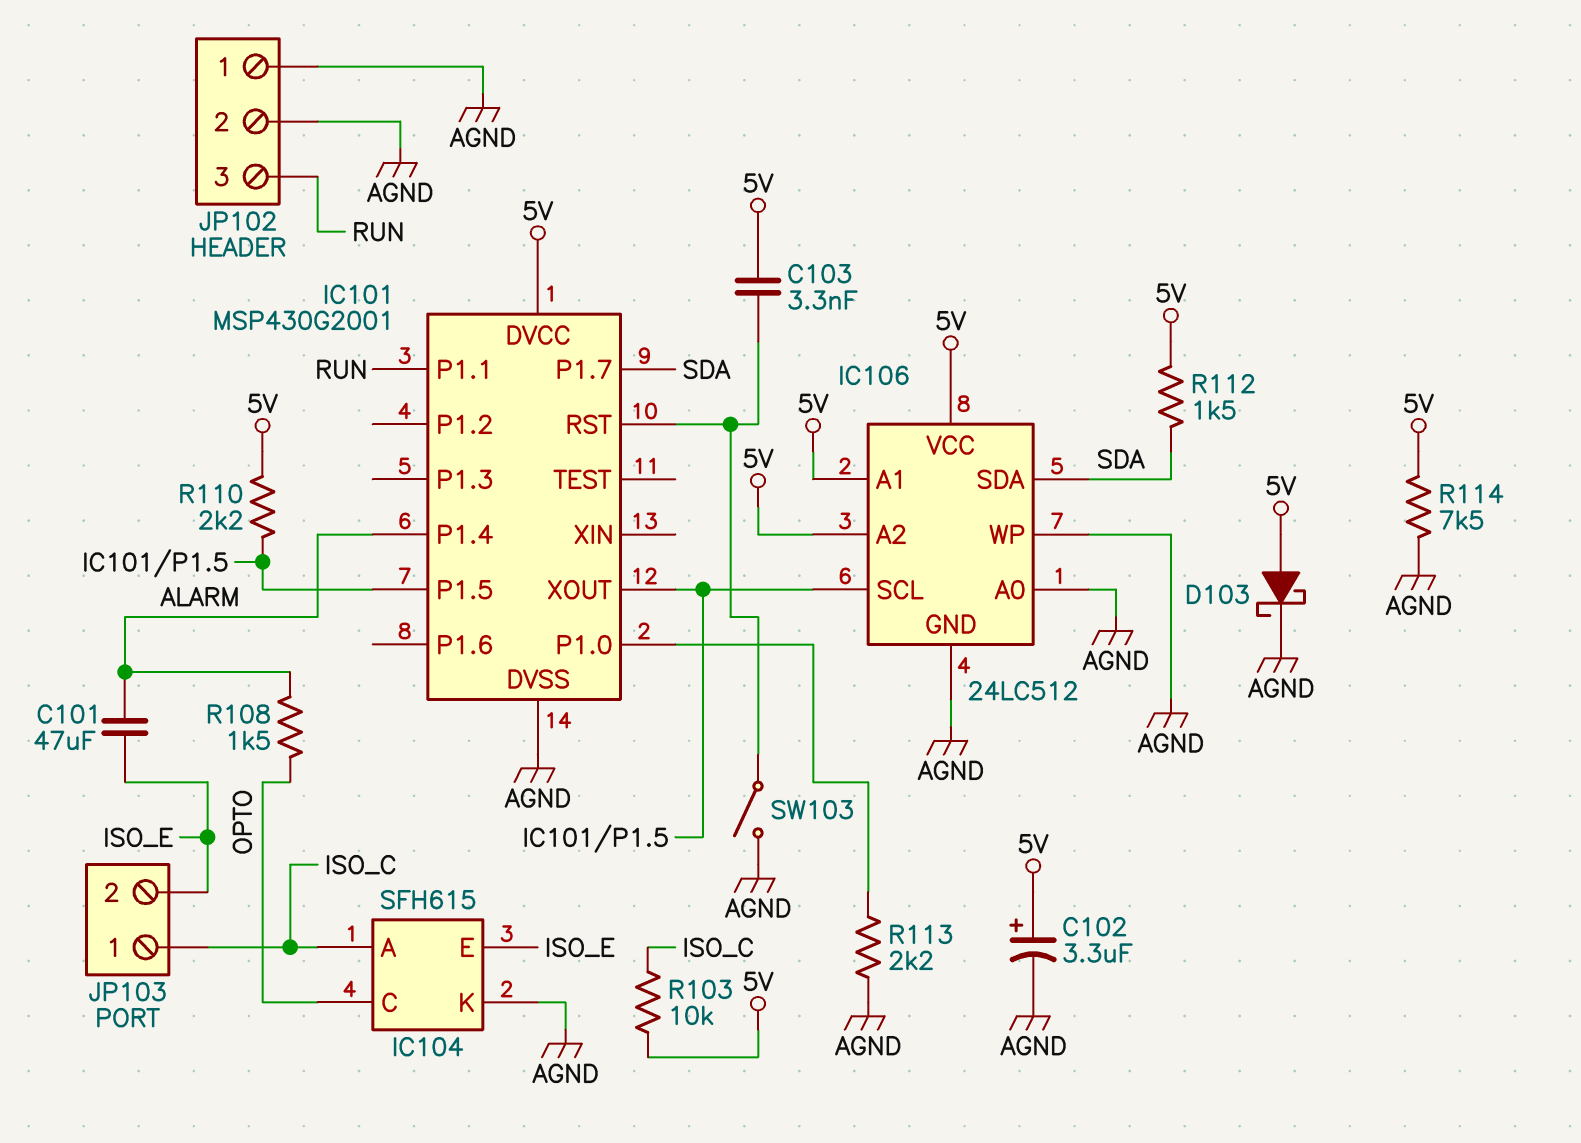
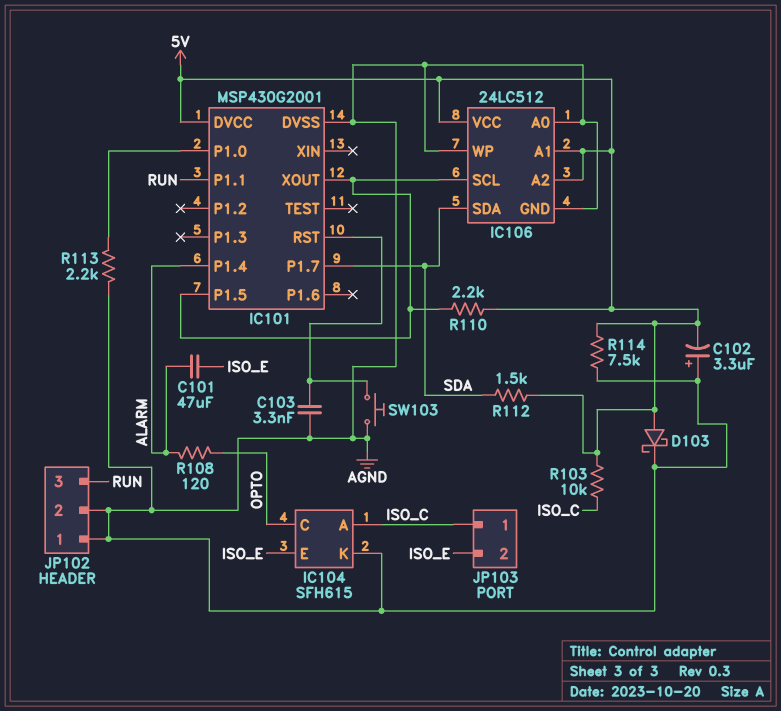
C102: 3.3uF (plus 5V, minus AGND) -> 3.3uF (plus AGND, minus 5V)
C103: 3.3nF (5V, IC101/RST) -> 3.3nF (AGND, IC101/RST)
R108: 1.5k (ALARM, OPTO) -> 120 (ALARM, OPTO)
SW103: switch (AGND, IC101/RST) -> button (AGND, IC101/RST)

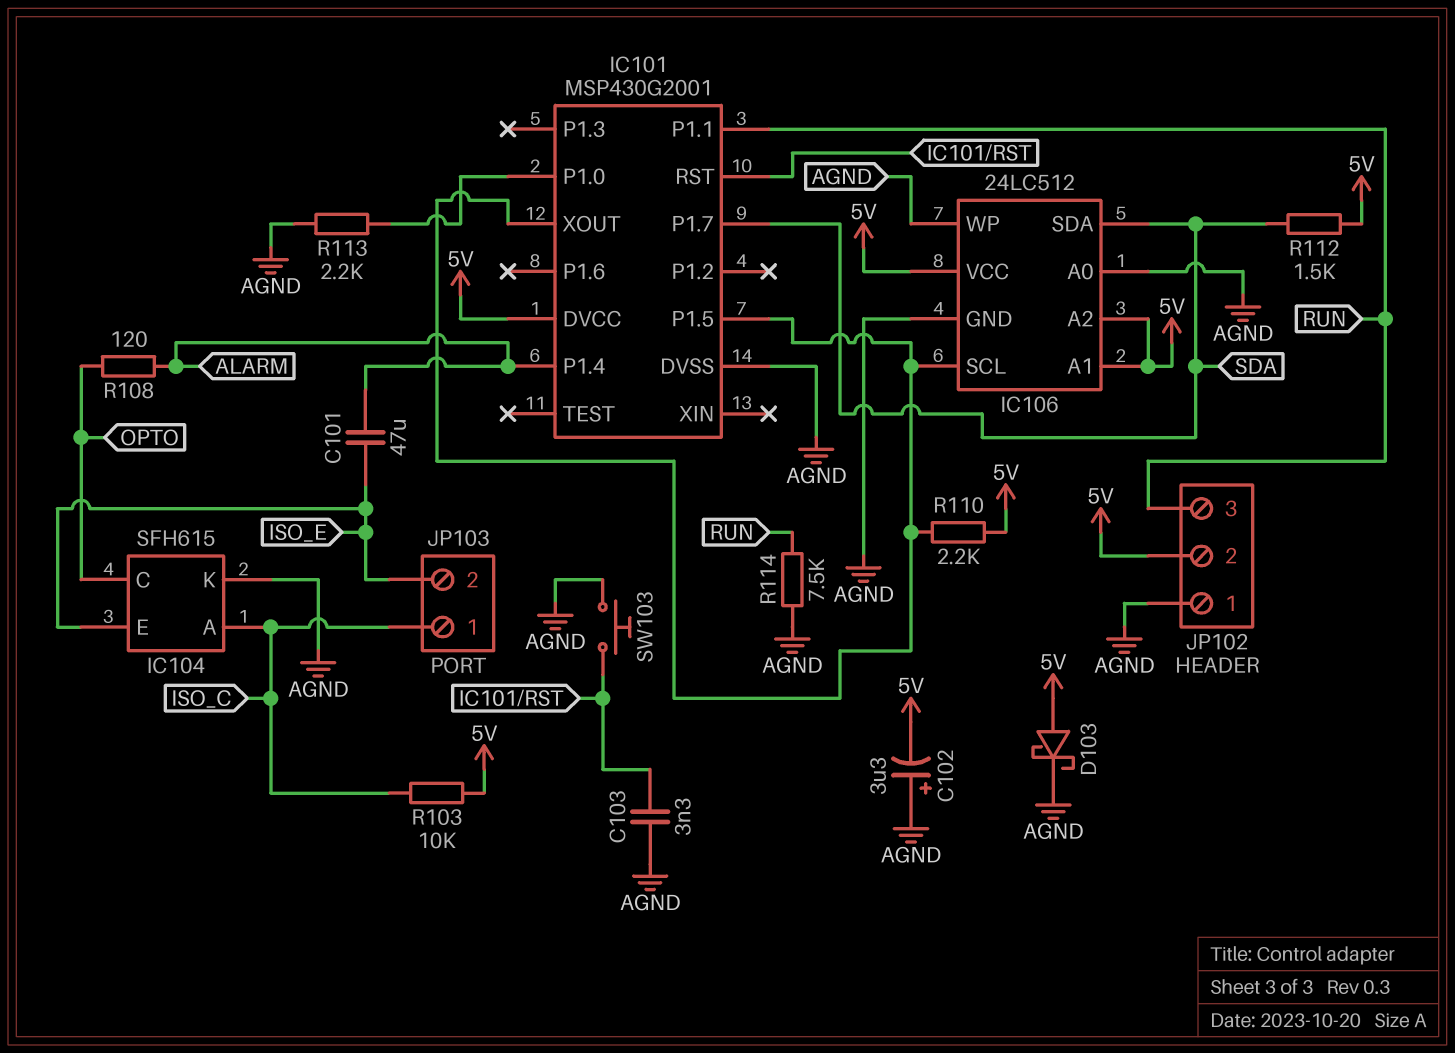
JP102 pin 2: AGND -> 5V
R114: 7.5k (5V, AGND) -> 7.5k (AGND, RUN)

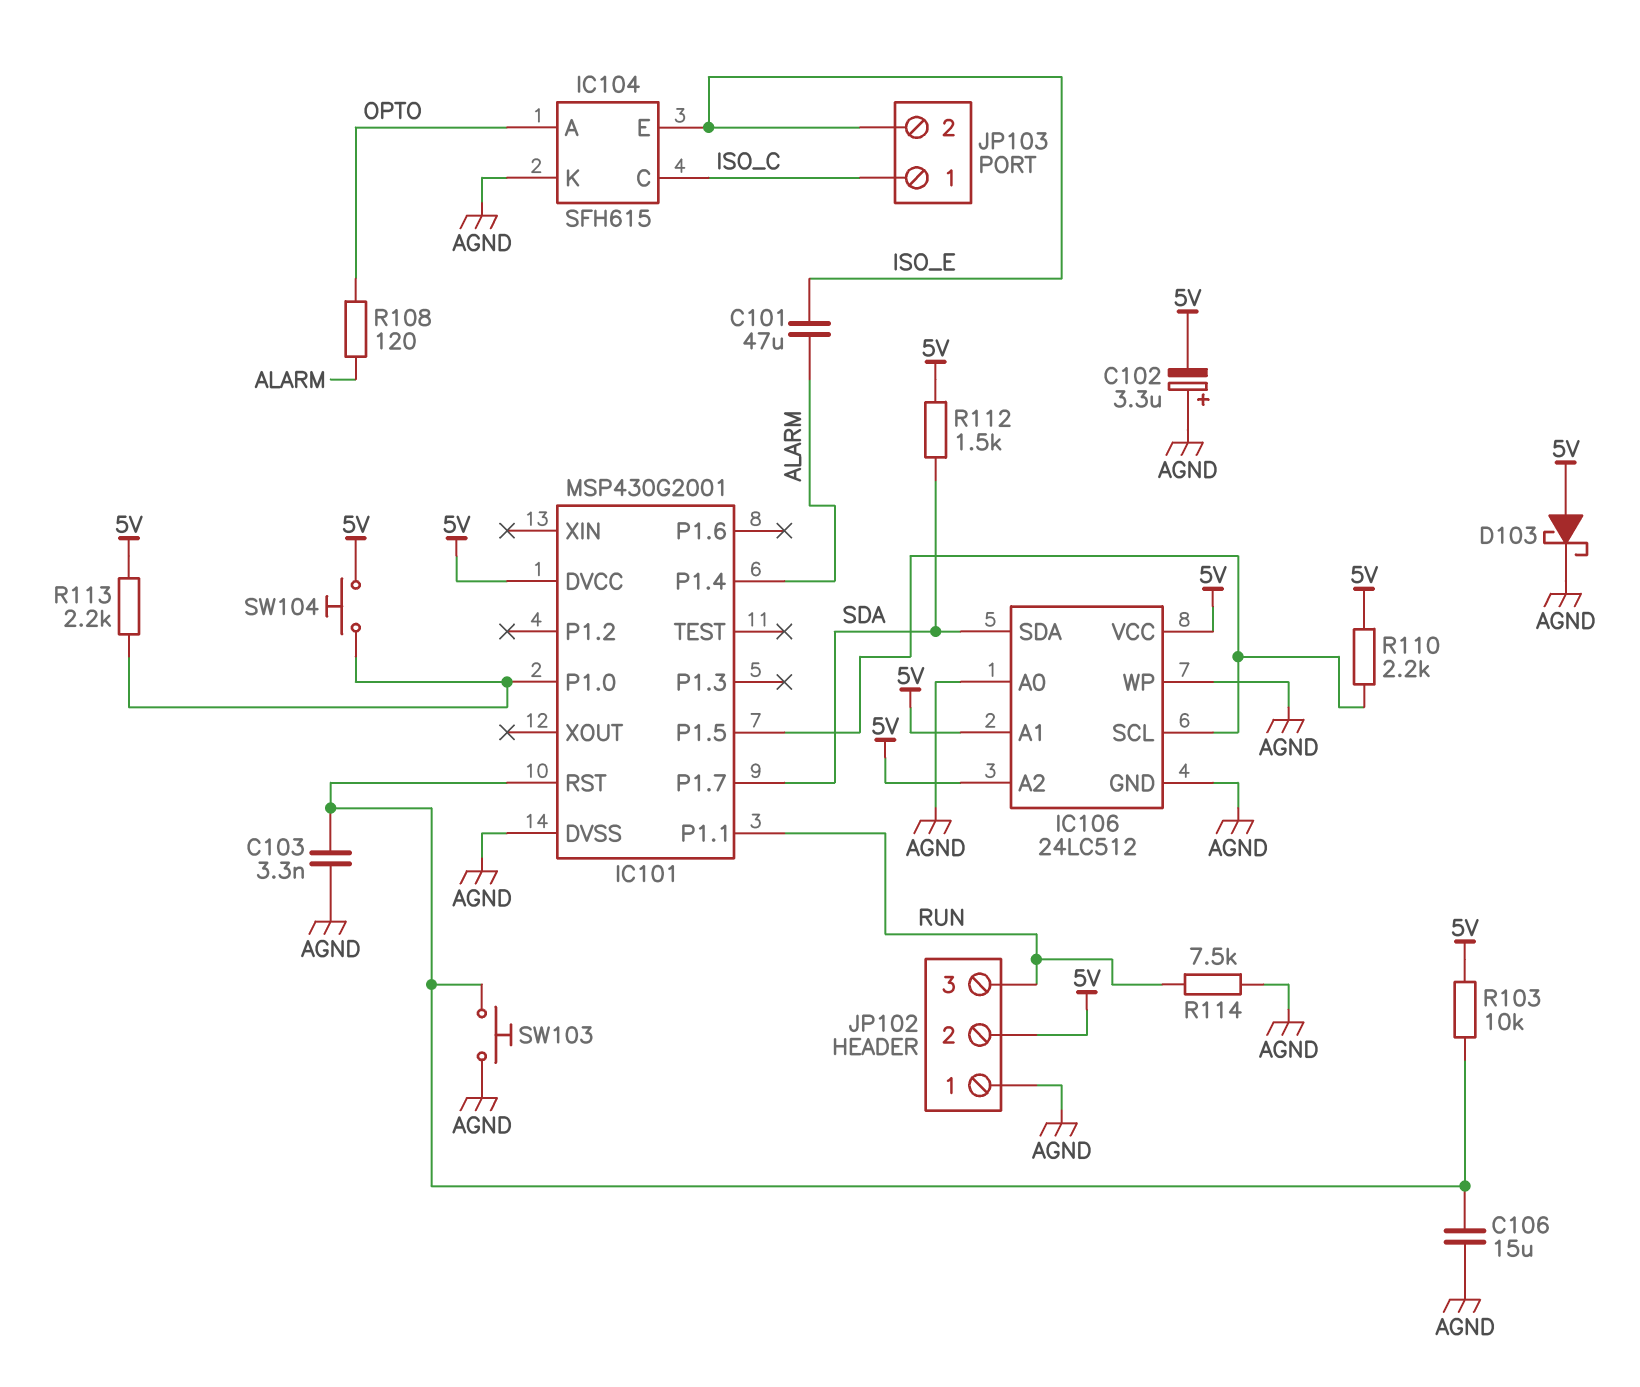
C106: none -> 15uF (AGND, IC101/RST)
IC101 pin XOUT: IC101/P1.5 -> none
IC104 pin A: ISO_C -> OPTO
IC104 pin C: OPTO -> ISO_C
R103: 10k (5V, ISO_C) -> 10k (5V, IC101/RST)
R113: 2.2k (AGND, IC101/P1.0) -> 2.2k (5V, IC101/P1.0)
SW104: none -> button (5V, IC101/P1.0)

